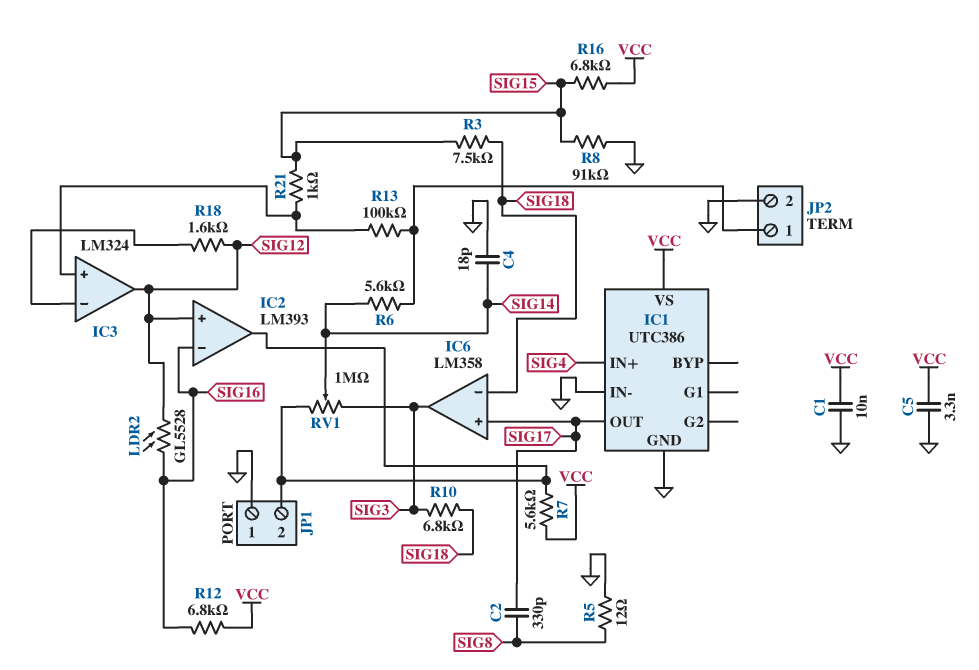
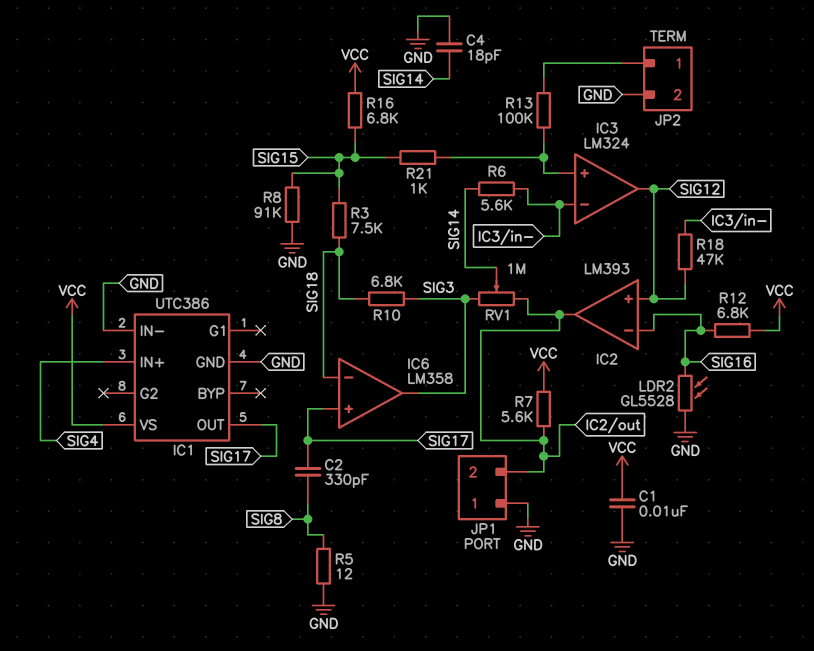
C5: 3.3nF (GND, VCC) -> none
LDR2: GL5528 (SIG12, SIG16) -> GL5528 (GND, SIG16)
R6: 5.6k (JP2/1, SIG14) -> 5.6k (IC3/in-, SIG14)
R18: 1.6k (IC3/in-, SIG12) -> 47k (IC3/in-, SIG12)

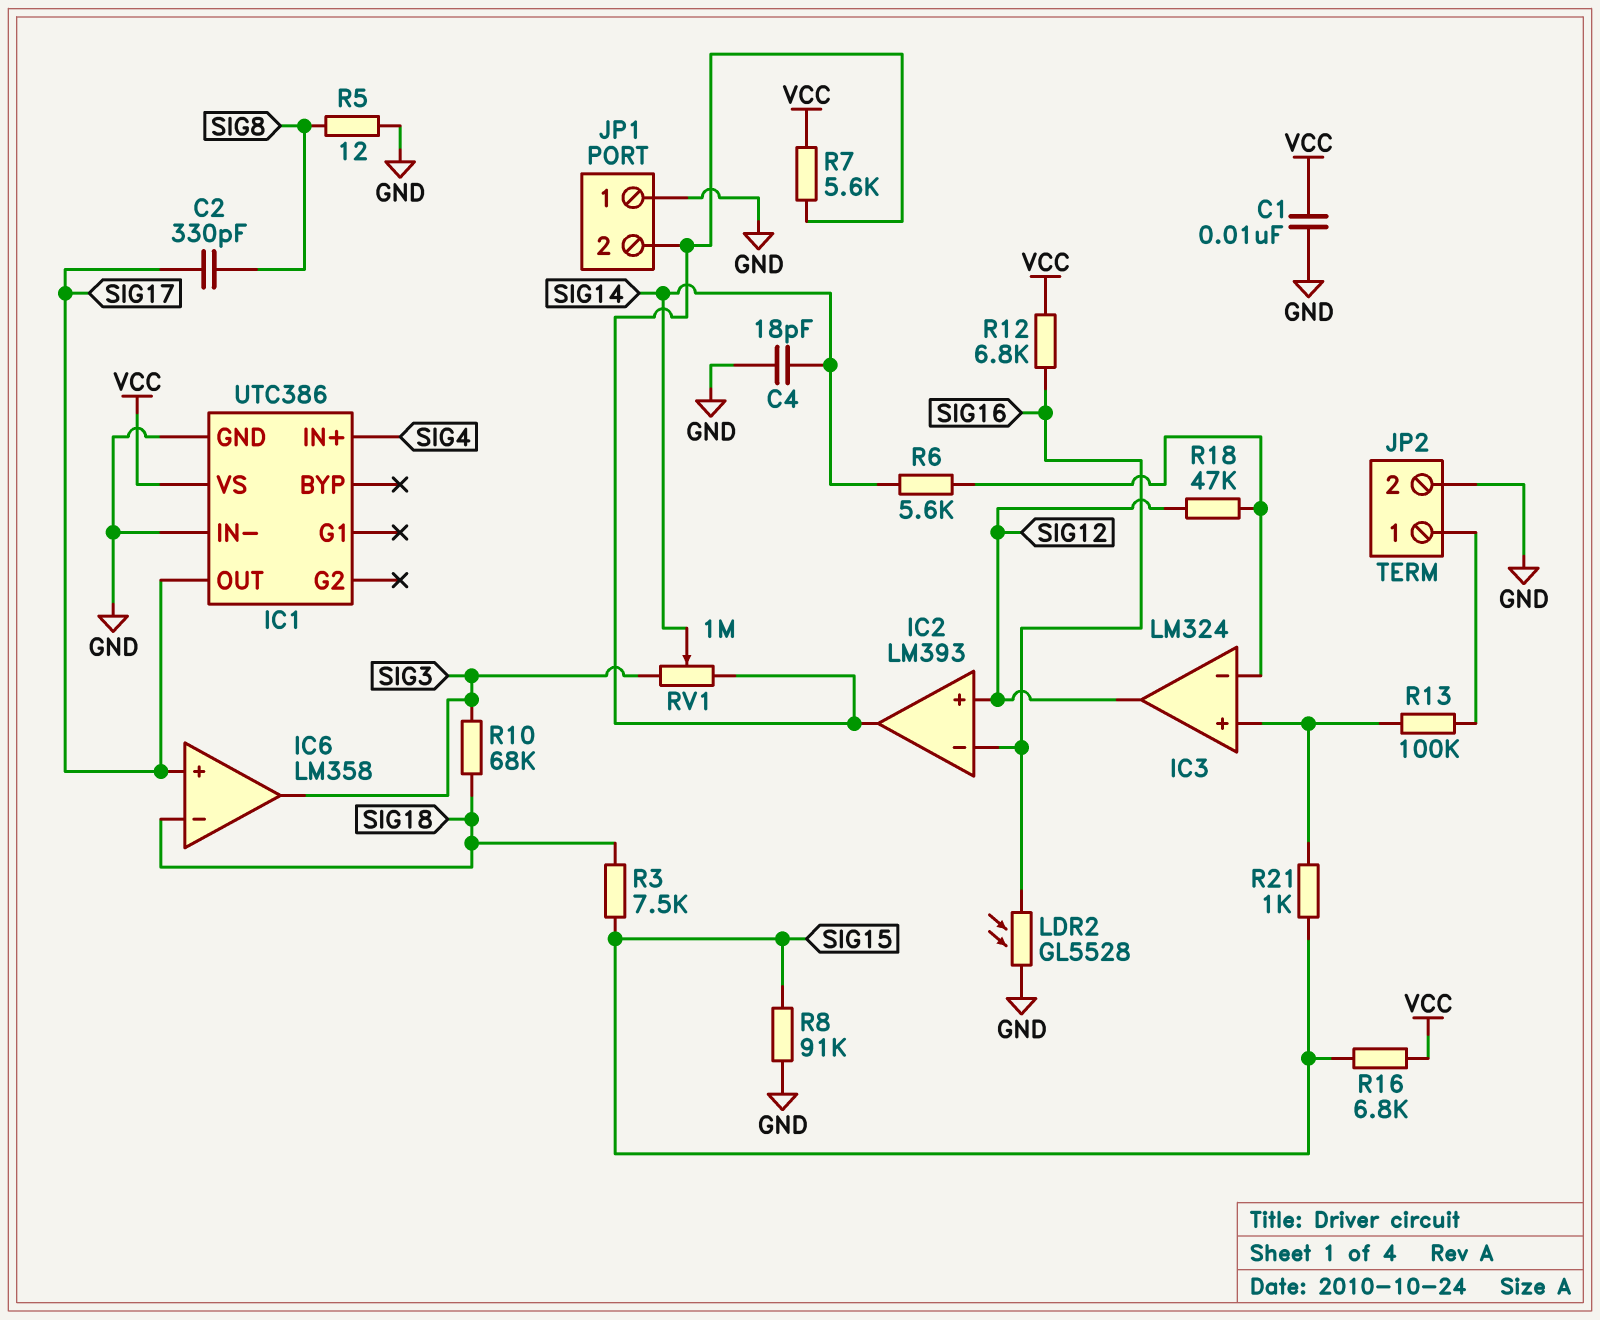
R10: 6.8k (SIG3, SIG18) -> 68k (SIG3, SIG18)

